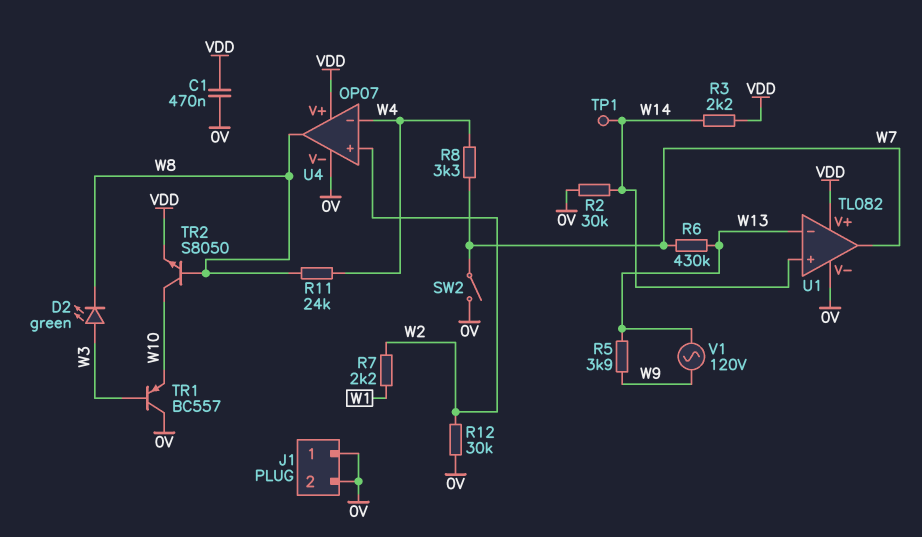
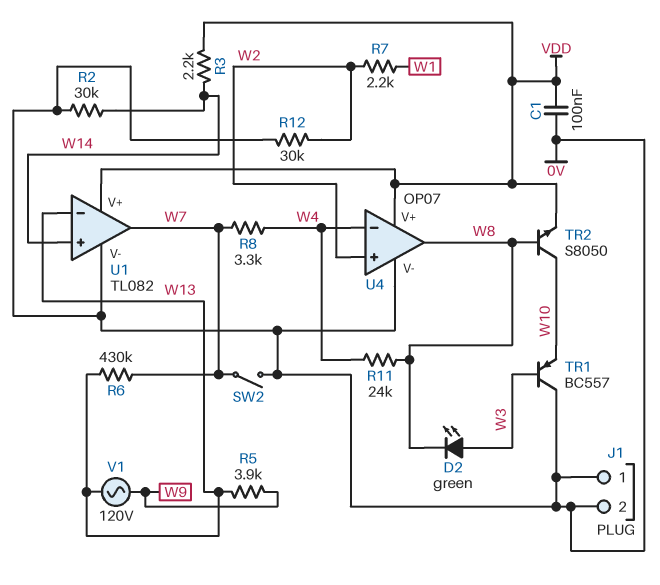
C1: 470nF (0V, VDD) -> 100nF (0V, VDD)
TP1: test point (W14) -> none

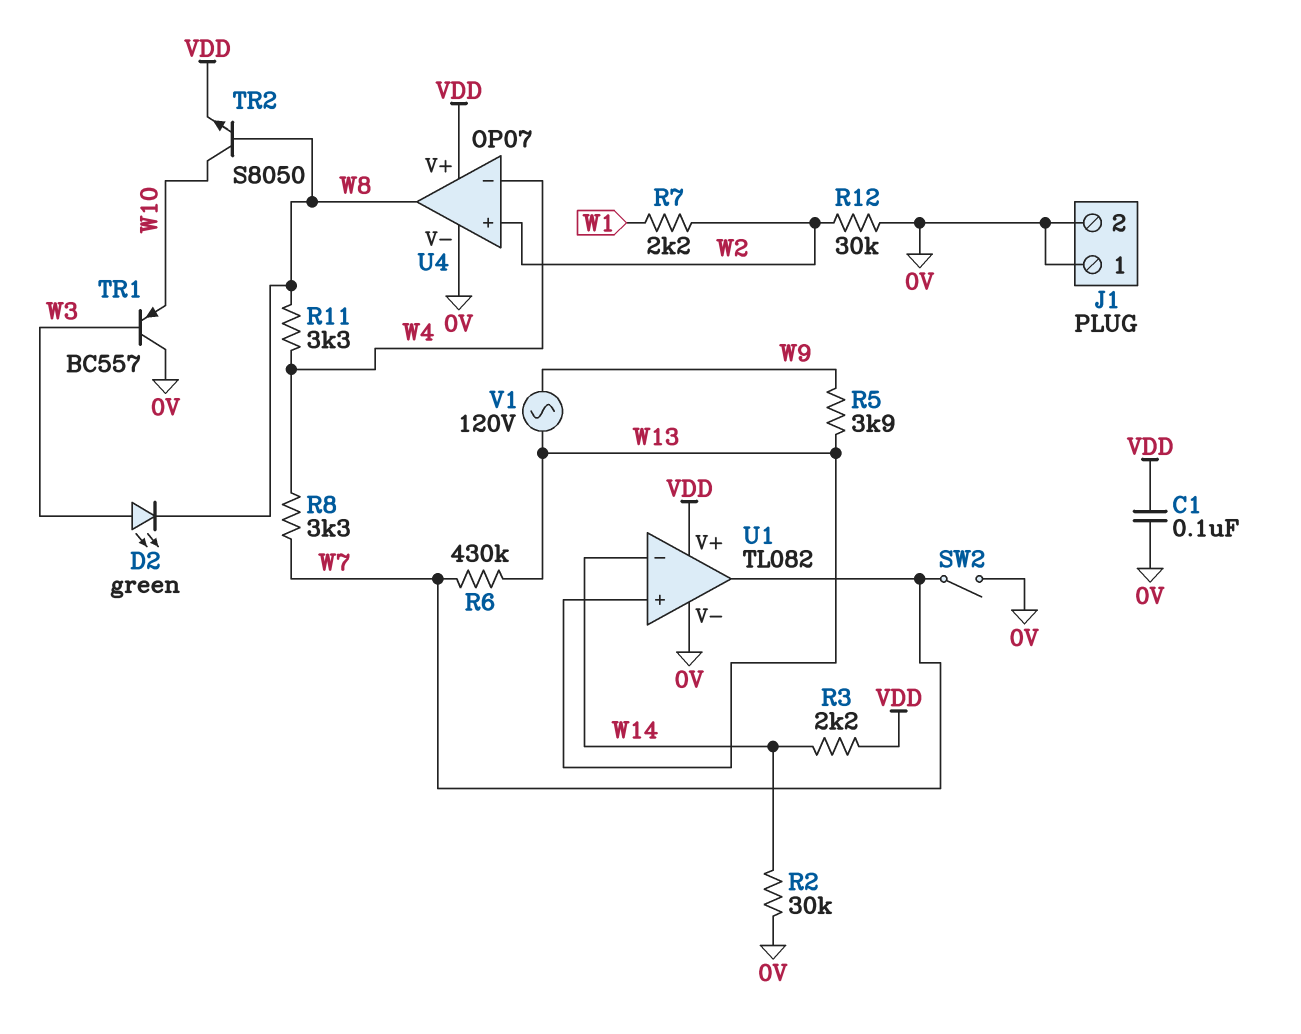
R11: 24k (W4, W8) -> 3.3k (W4, W8)
U1 pin in+: W14 -> W13
U1 pin in-: W13 -> W14

